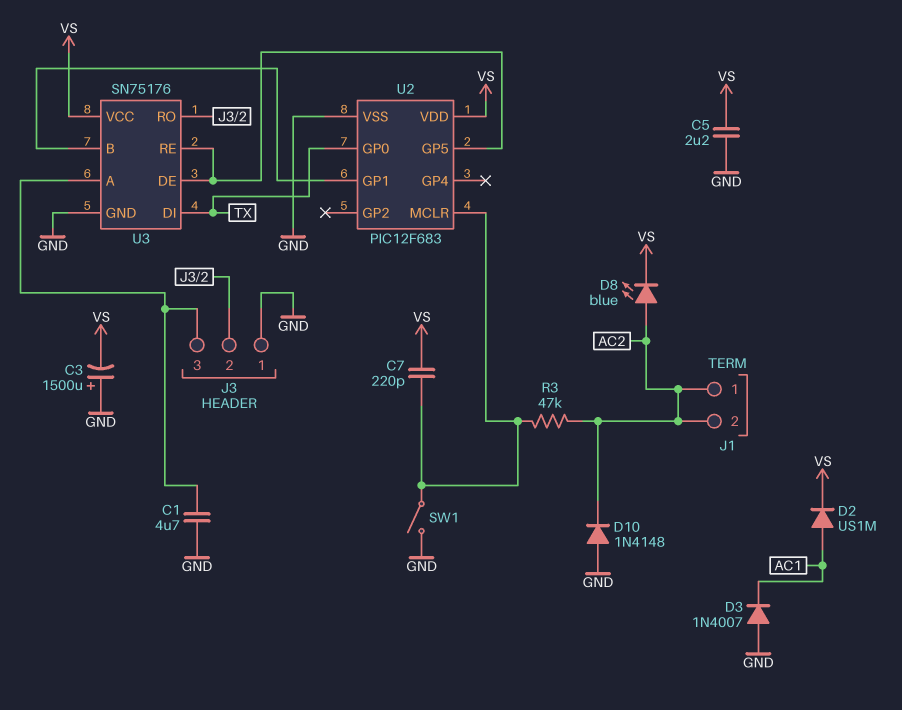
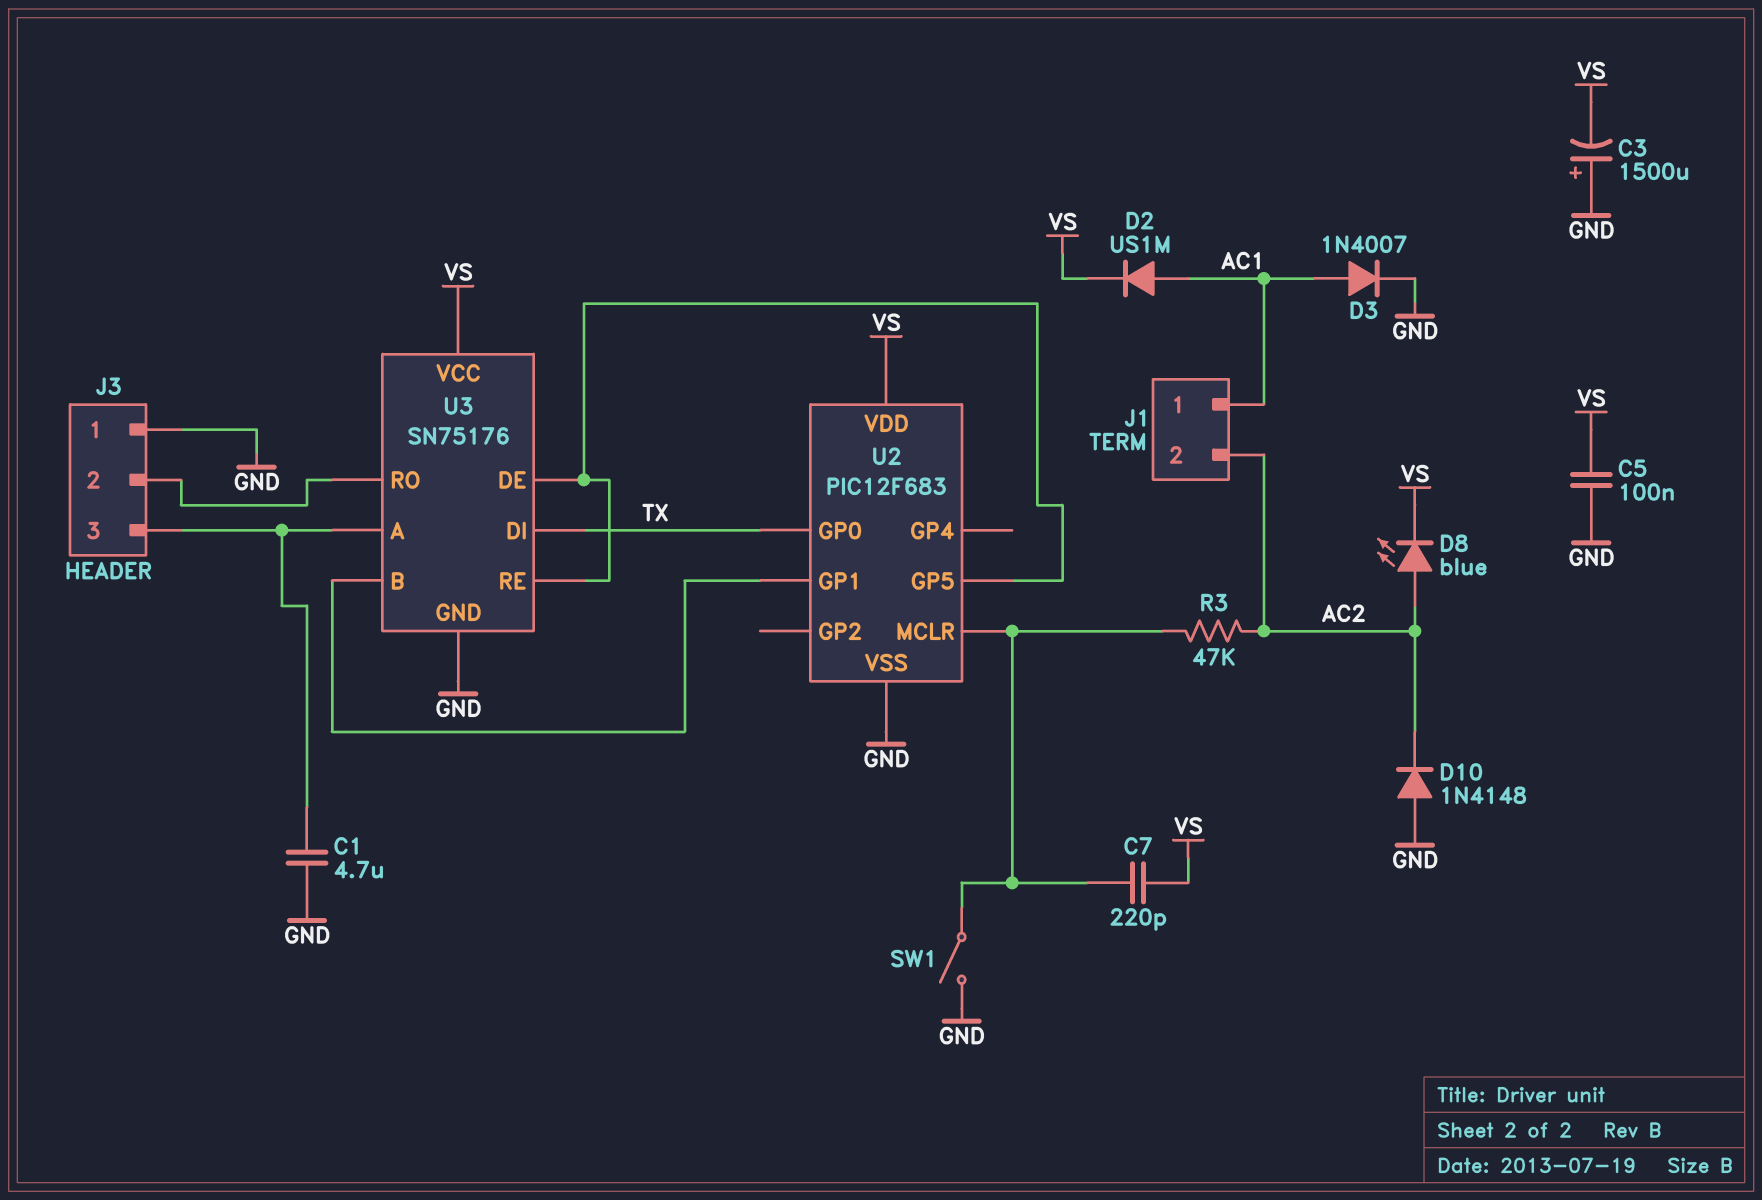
C5: 2.2uF (GND, VS) -> 100nF (GND, VS)
D3: diode 1N4007 (A GND, K AC1) -> diode 1N4007 (A AC1, K GND)
J1 pin 1: AC2 -> AC1

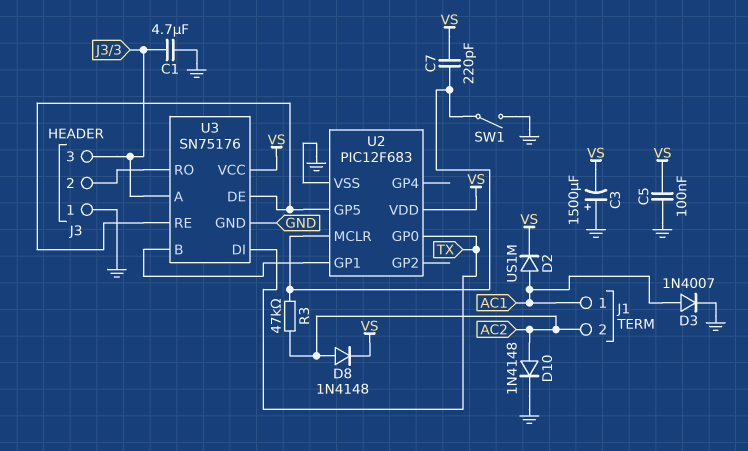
D8: LED blue (A AC2, K VS) -> diode 1N4148 (A AC2, K VS)
D10: diode 1N4148 (A GND, K AC2) -> diode 1N4148 (A AC2, K GND)

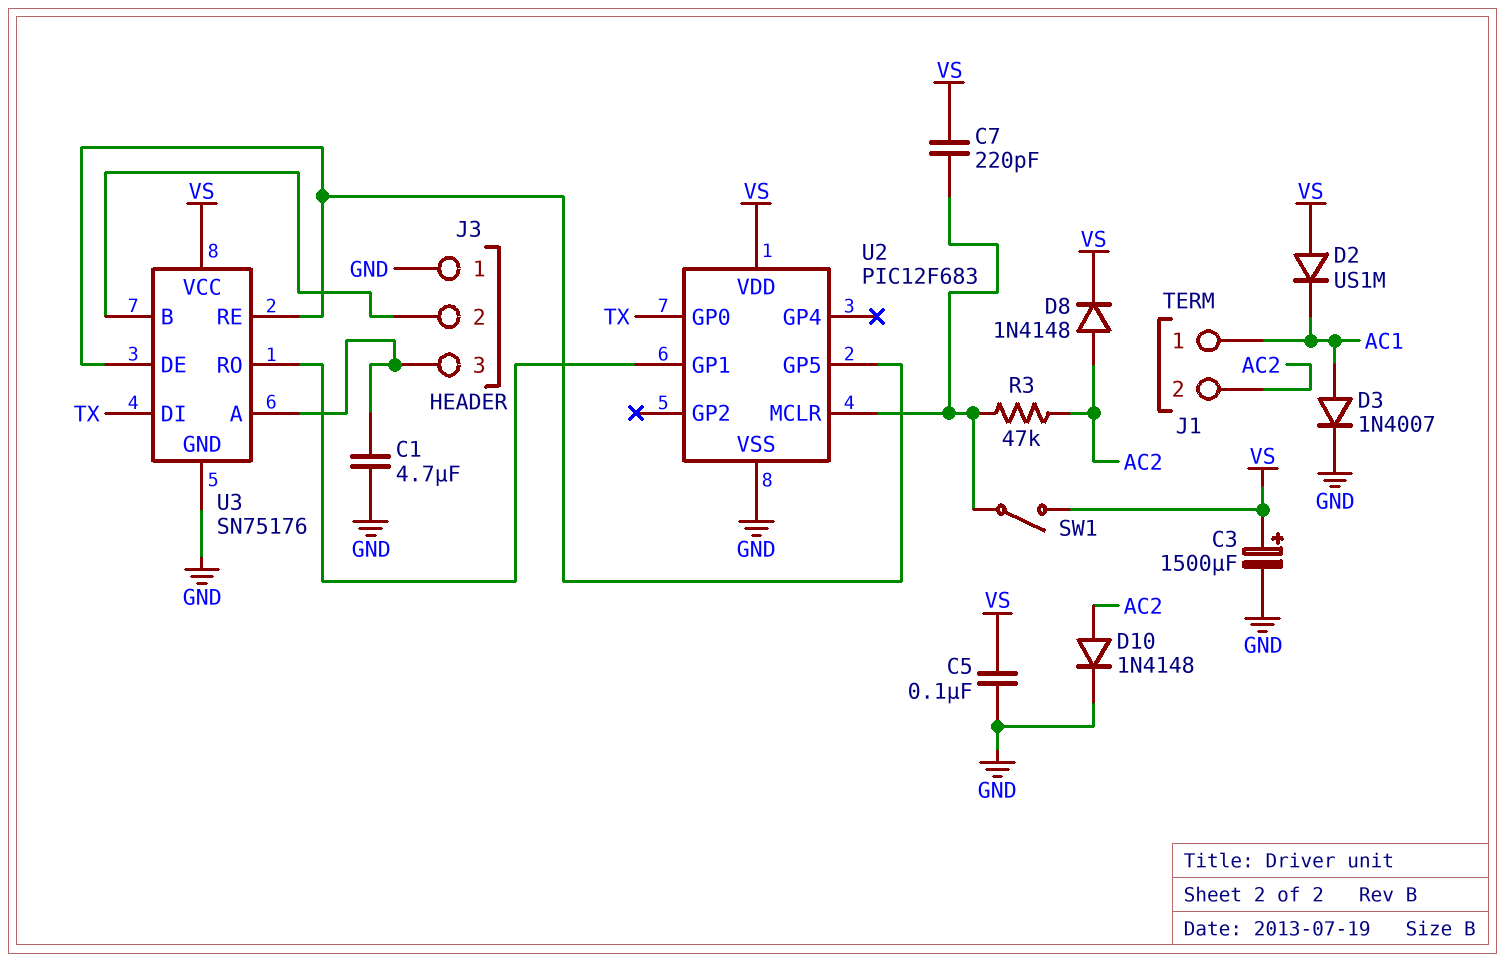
C3: 1500uF (plus GND, minus VS) -> 1500uF (plus VS, minus GND)
D2: diode US1M (A AC1, K VS) -> diode US1M (A VS, K AC1)
SW1: switch (GND, U2/MCLR) -> switch (U2/MCLR, VS)
U3 pin B: U2/GP1 -> J3/2
U3 pin RO: J3/2 -> U2/GP1

